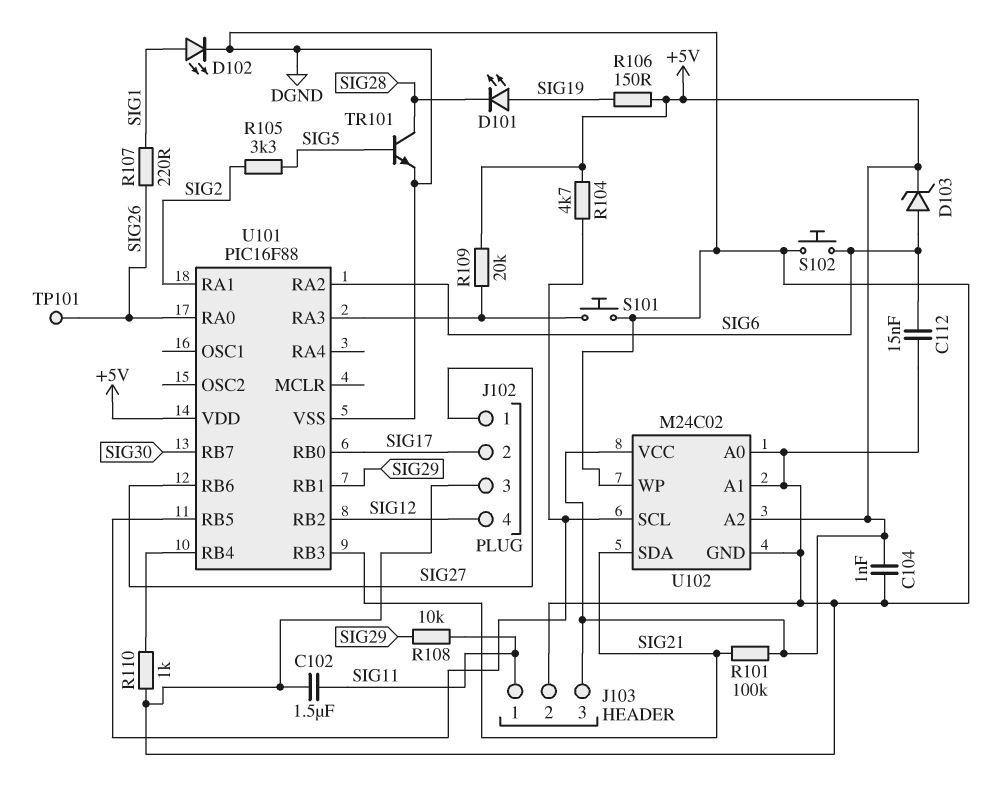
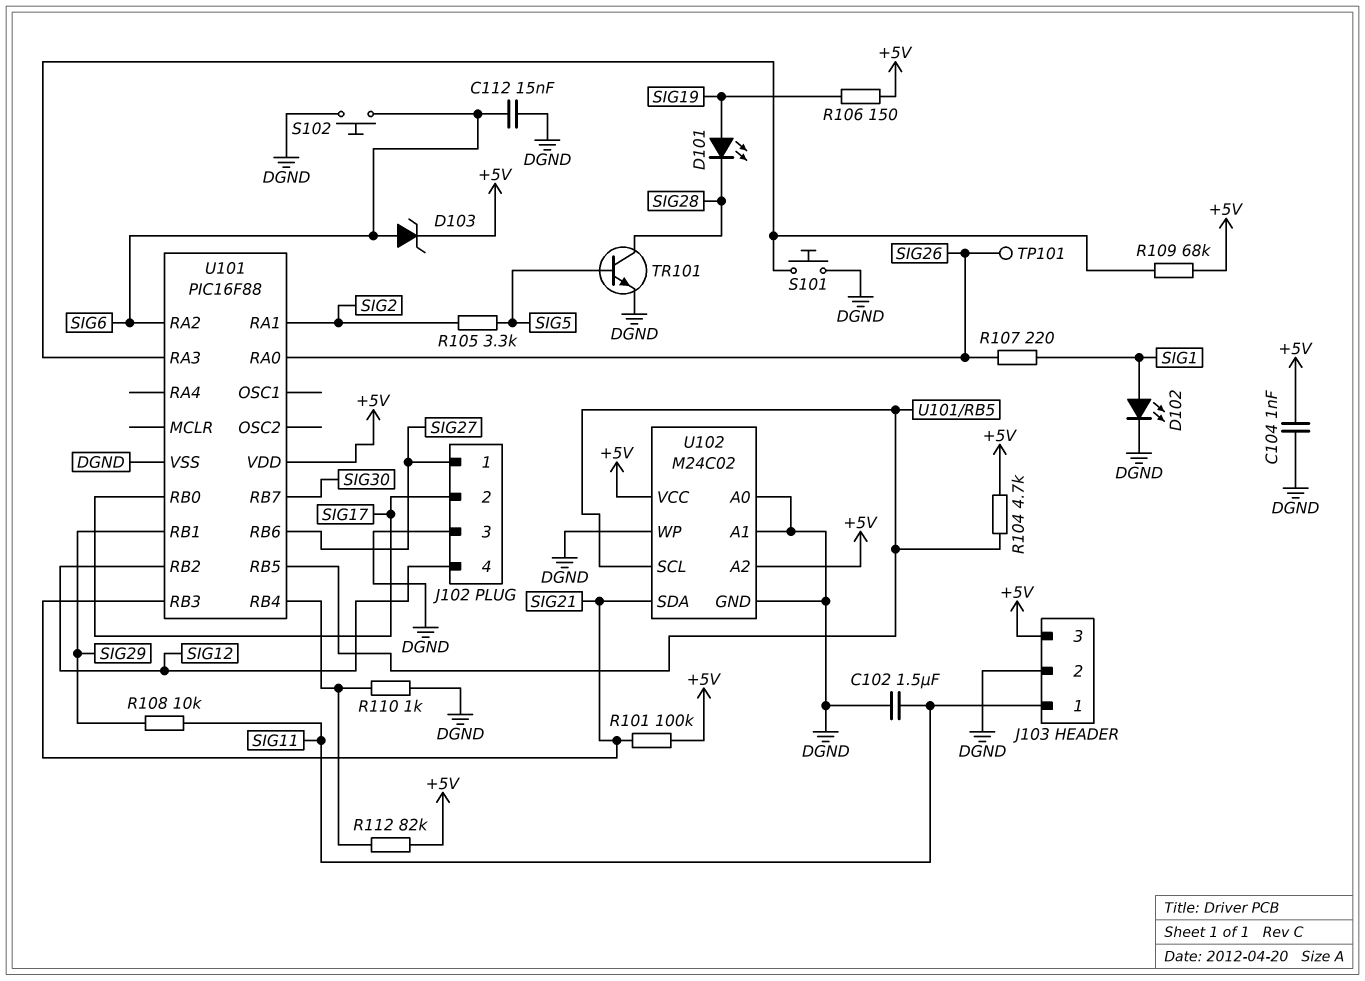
R109: 20k (+5V, U101/RA3) -> 68k (+5V, U101/RA3)
R112: none -> 82k (+5V, U101/RB4)

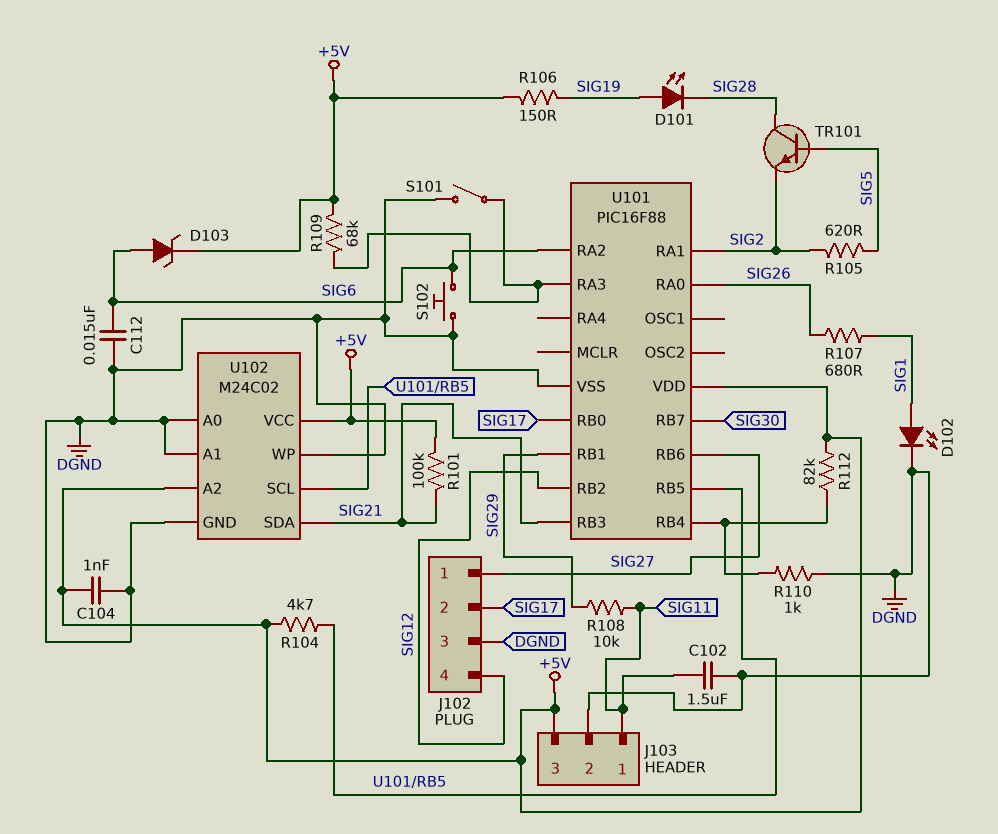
R105: 3.3k (SIG2, SIG5) -> 620 (SIG2, SIG5)
R107: 220 (SIG1, SIG26) -> 680 (SIG1, SIG26)
S101: button (DGND, U101/RA3) -> switch (DGND, U101/RA3)
TP101: test point (SIG26) -> none
TR101: NPN (B SIG5, C SIG28, E DGND) -> NPN (B SIG5, C SIG28, E SIG2)

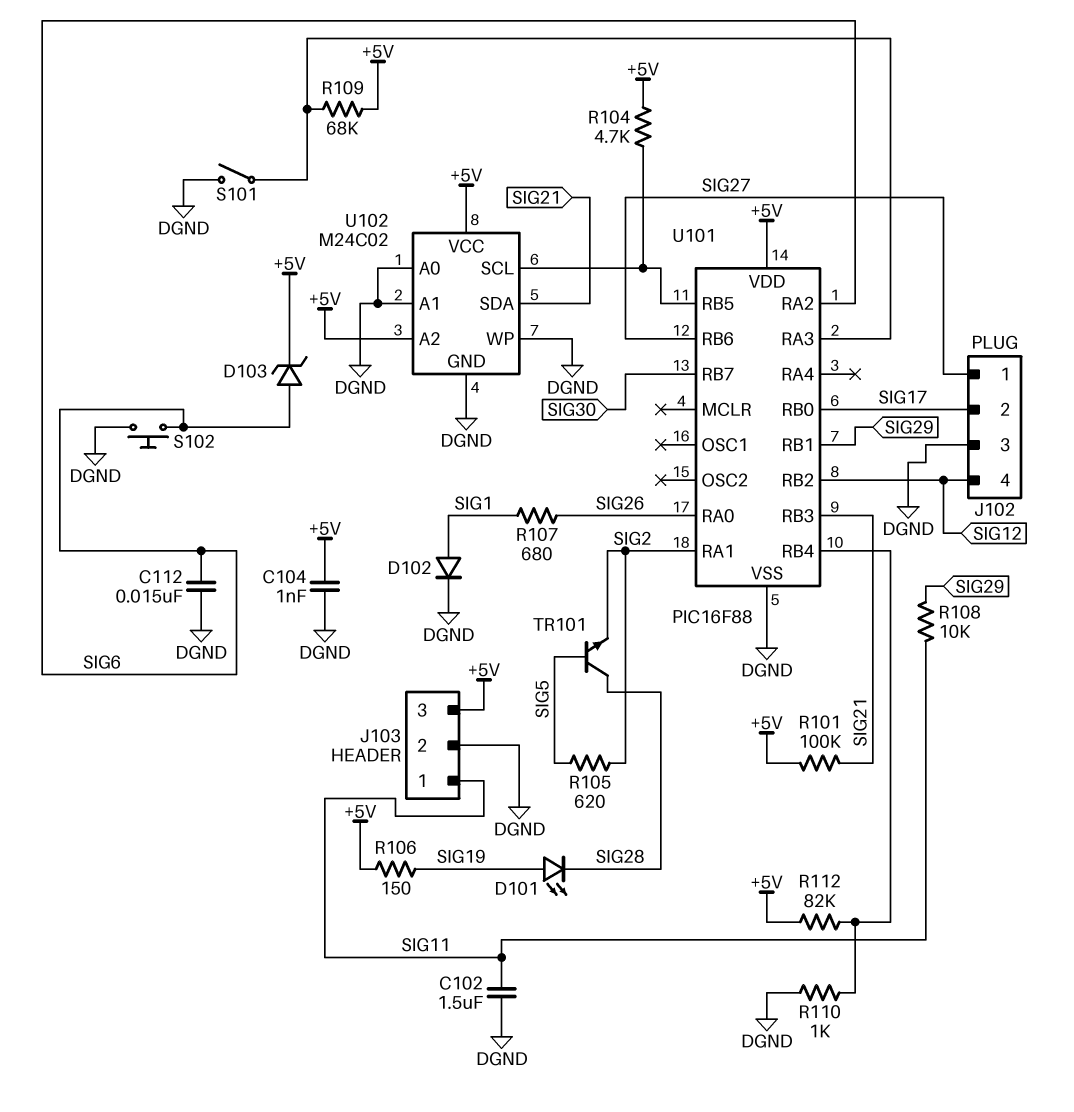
D102: LED (A SIG1, K DGND) -> diode (A SIG1, K DGND)

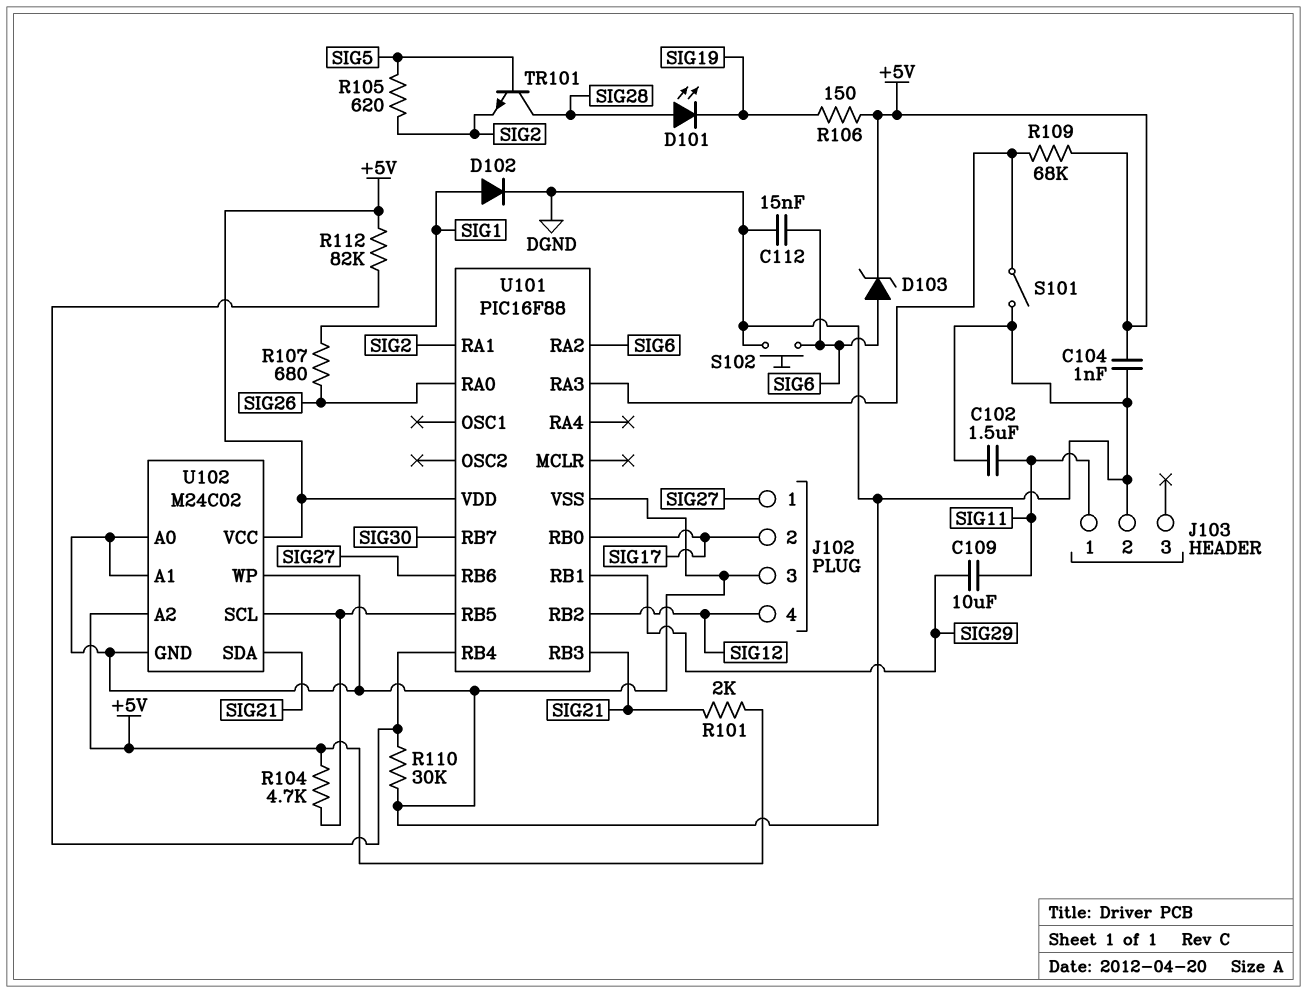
C109: none -> 10uF (SIG11, SIG29)
D101: LED (A SIG19, K SIG28) -> LED (A SIG28, K SIG19)
J103 pin 3: +5V -> none
R101: 100k (+5V, SIG21) -> 2k (+5V, SIG21)
R108: 10k (SIG11, SIG29) -> none
R110: 1k (DGND, U101/RB4) -> 30k (DGND, U101/RB4)

